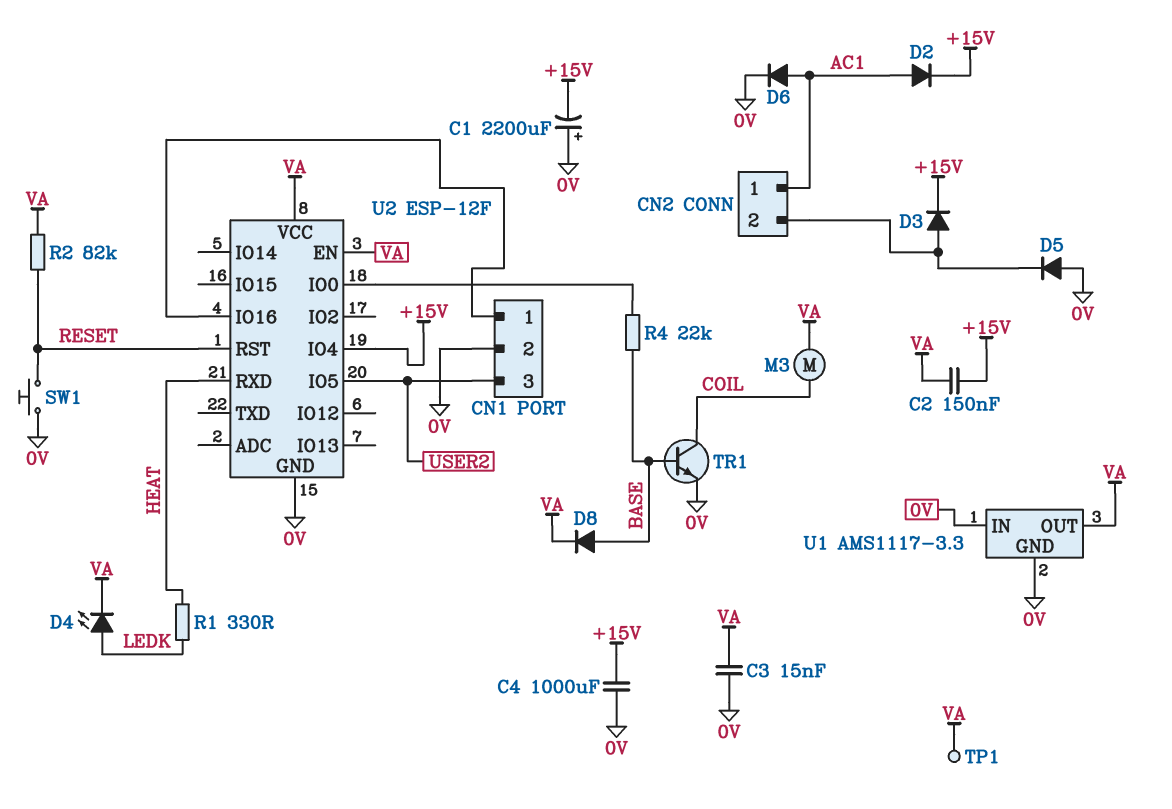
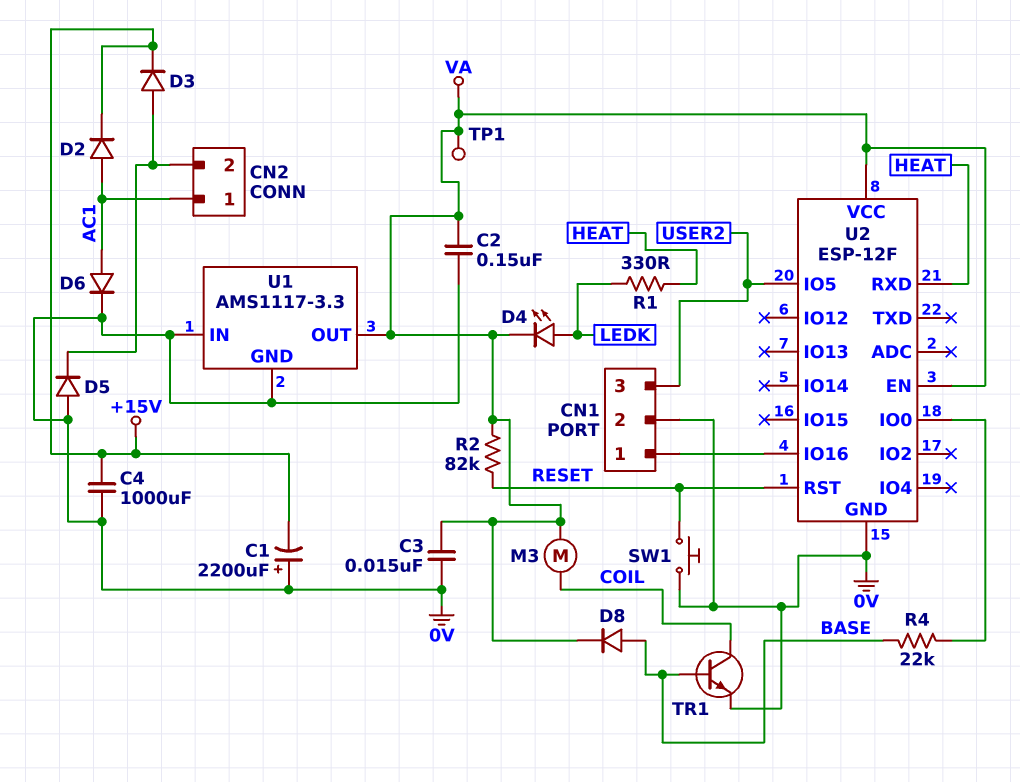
C2: 150nF (+15V, VA) -> 150nF (0V, VA)
U2 pin IO4: +15V -> none

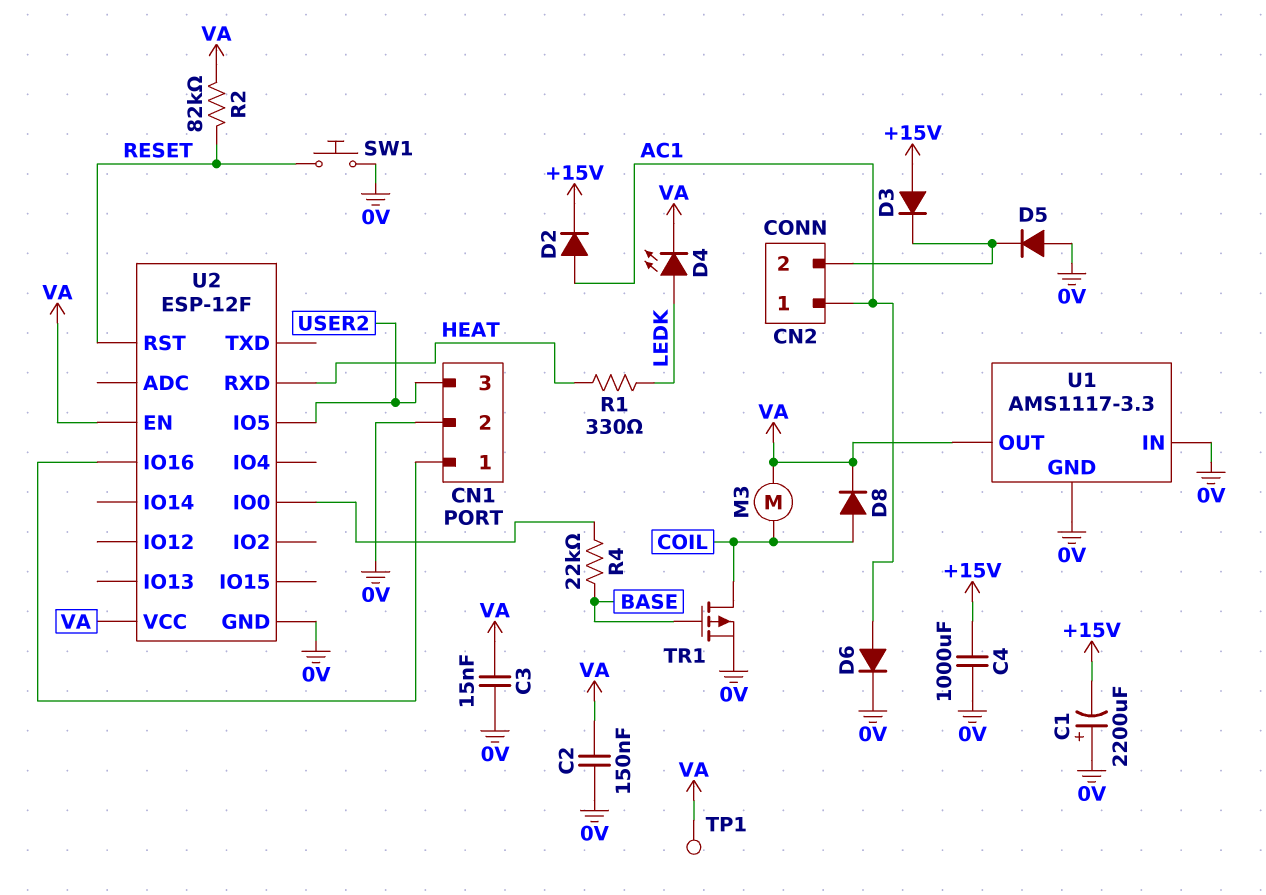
D3: diode (A CN2/2, K +15V) -> diode (A +15V, K CN2/2)
D8: diode (A BASE, K VA) -> diode (A COIL, K VA)
TR1: NPN (B BASE, C COIL, E 0V) -> PMOS (G BASE, D COIL, S 0V)

